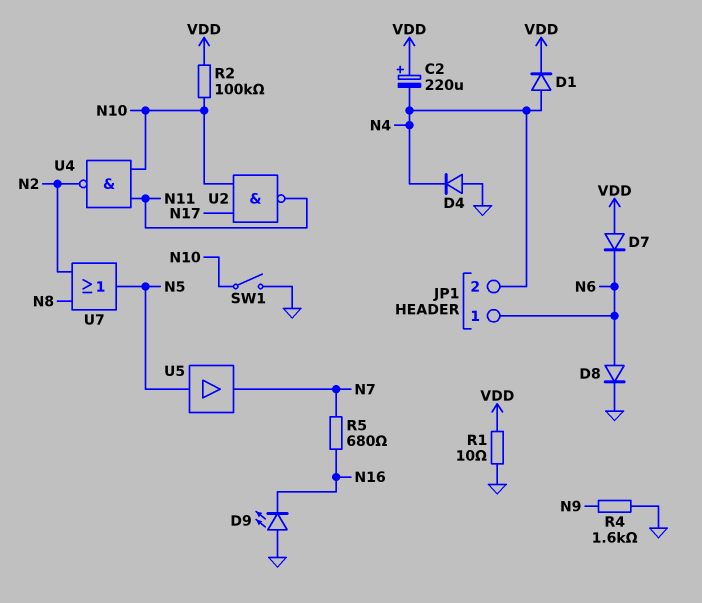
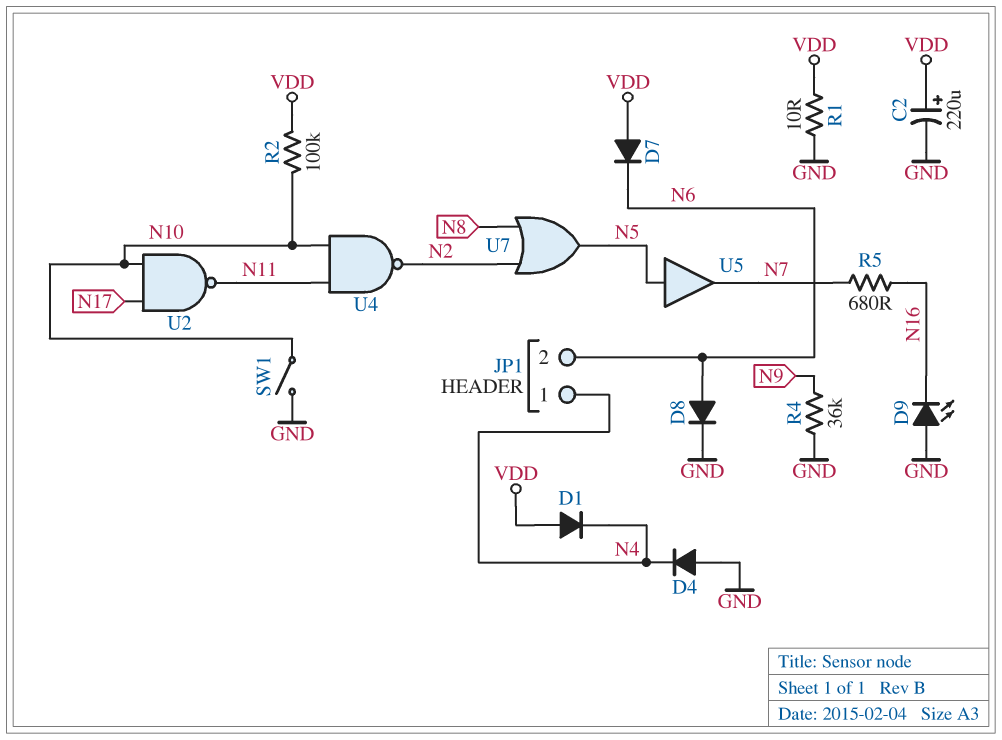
C2: 220uF (plus VDD, minus N4) -> 220uF (plus VDD, minus GND)
D1: diode (A N4, K VDD) -> diode (A VDD, K N4)
JP1 pin 1: N6 -> N4
JP1 pin 2: N4 -> N6
R4: 1.6k (GND, N9) -> 36k (GND, N9)

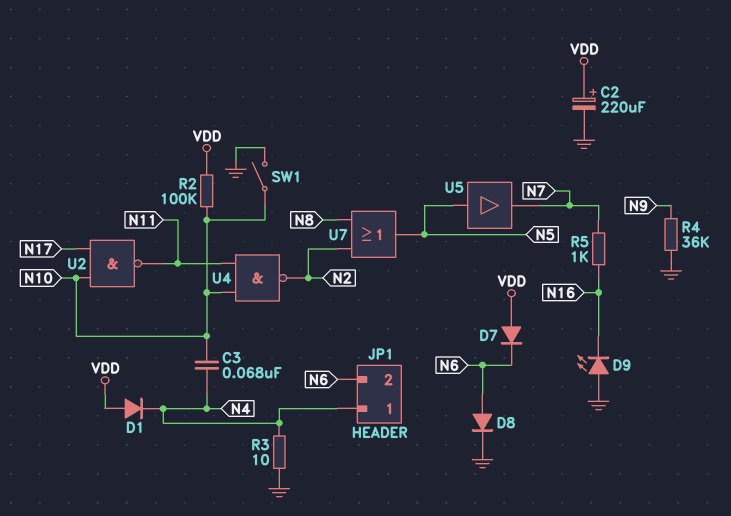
C3: none -> 68nF (N4, N10)
D4: diode (A GND, K N4) -> none
R1: 10 (GND, VDD) -> none
R3: none -> 10 (GND, N4)
R5: 680 (N7, N16) -> 1k (N7, N16)

